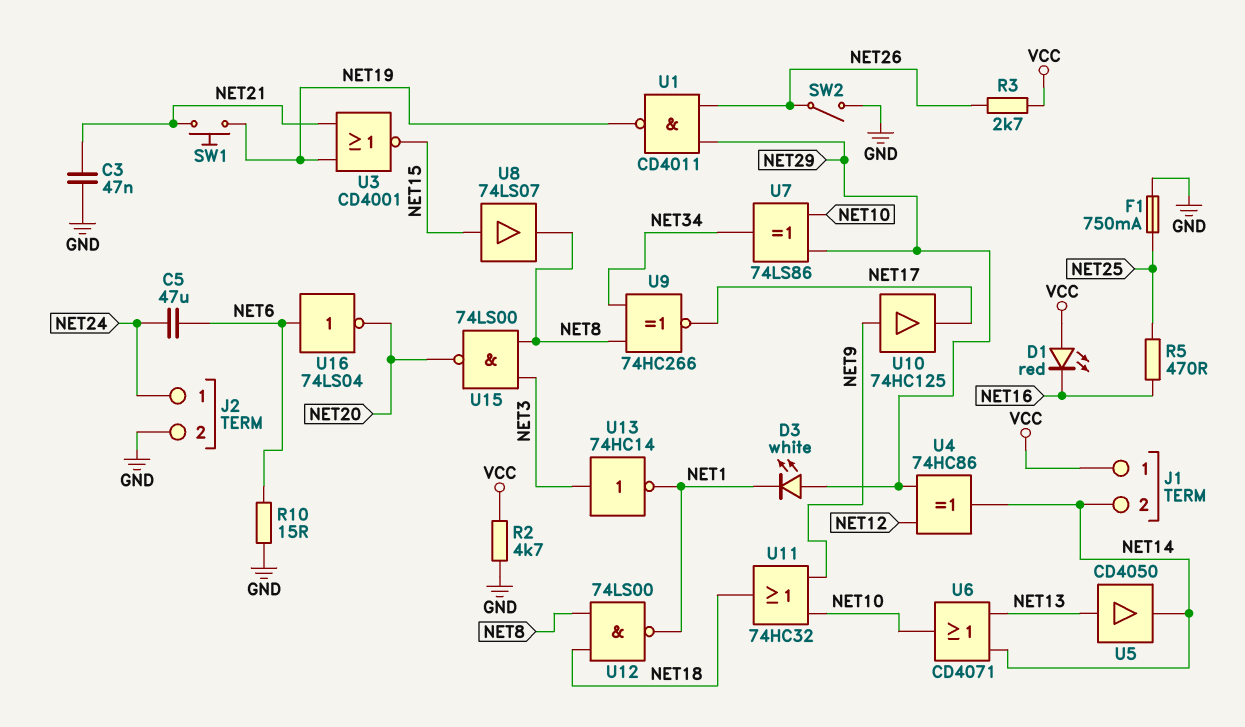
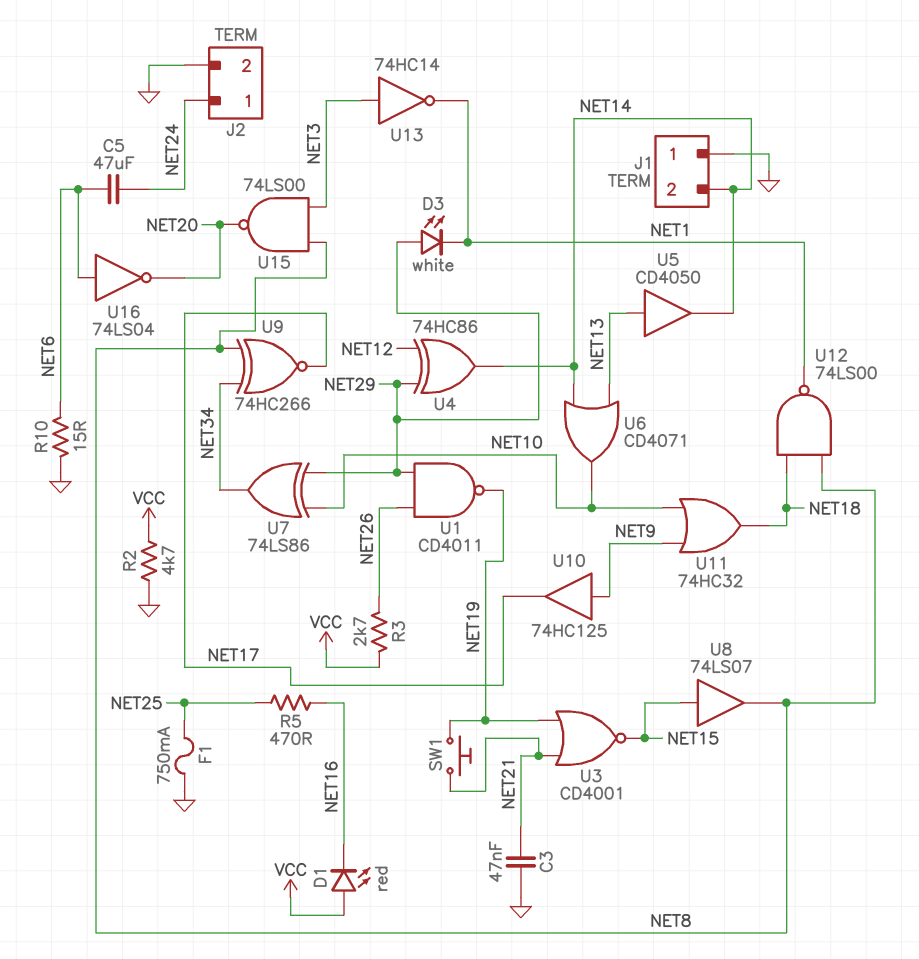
J1 pin 1: VCC -> GND
SW2: switch (GND, NET26) -> none

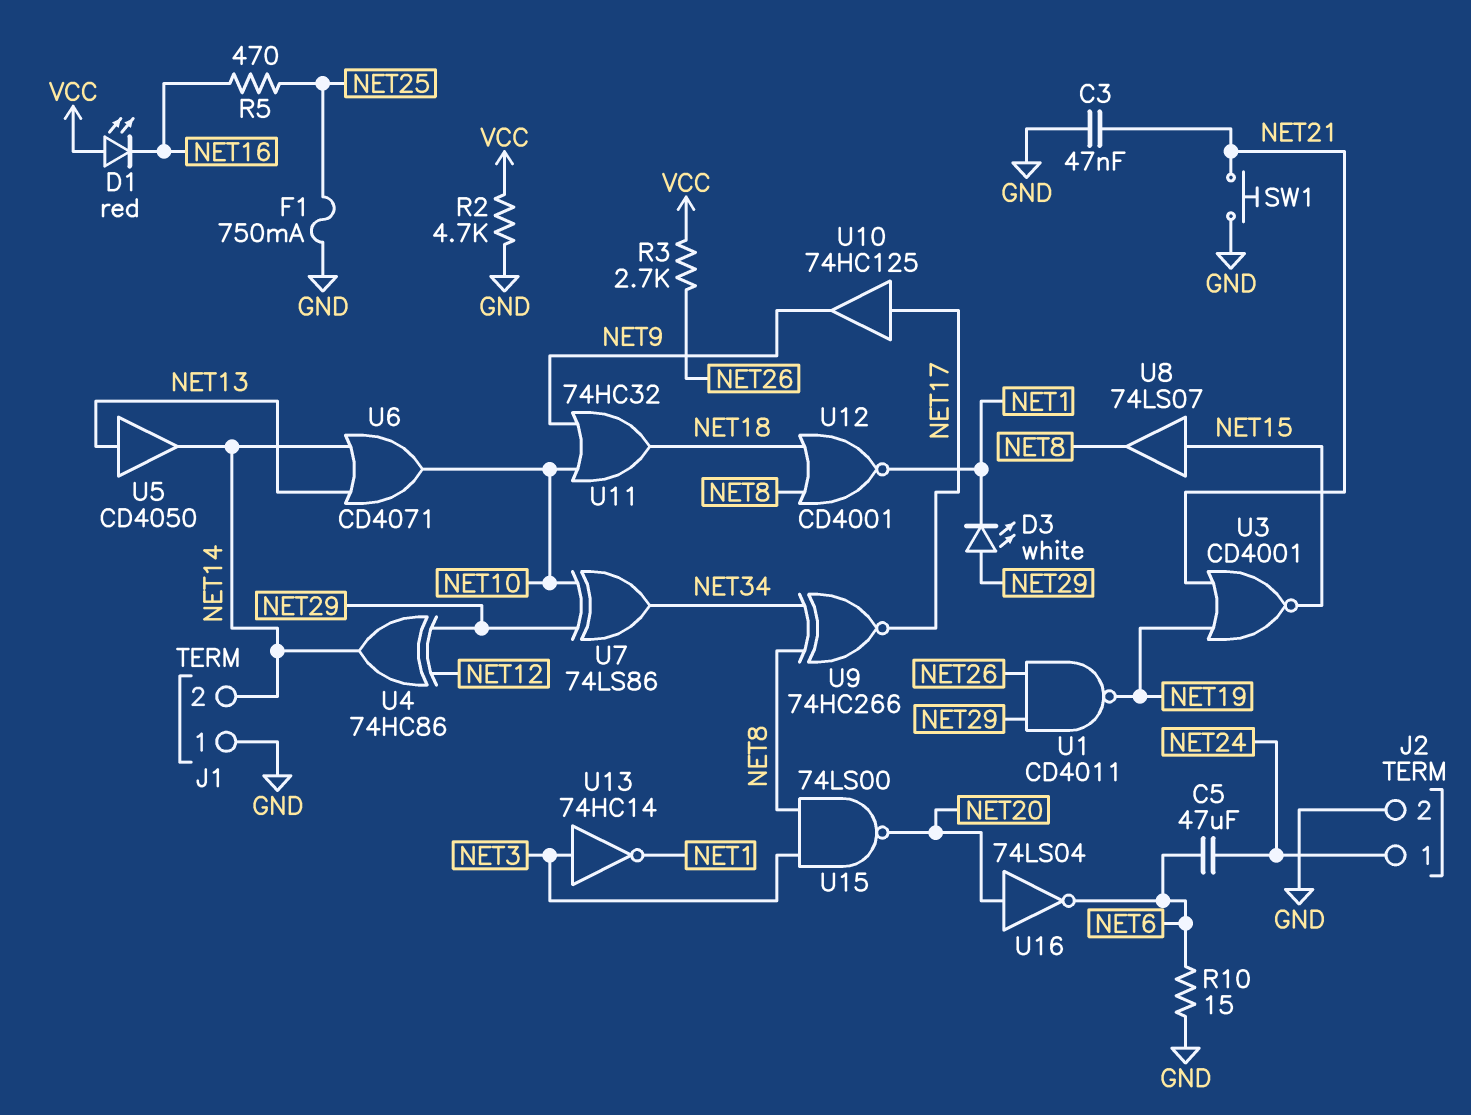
SW1: button (NET19, NET21) -> button (GND, NET21)
U10: buffer 74HC125 (in NET9, out NET17) -> buffer 74HC125 (in NET17, out NET9)
U12: NAND 74LS00 (in NET8, in NET18, out NET1) -> NOR CD4001 (in NET8, in NET18, out NET1)
U16: NOT 74LS04 (in NET6, out NET20) -> NOT 74LS04 (in NET20, out NET6)

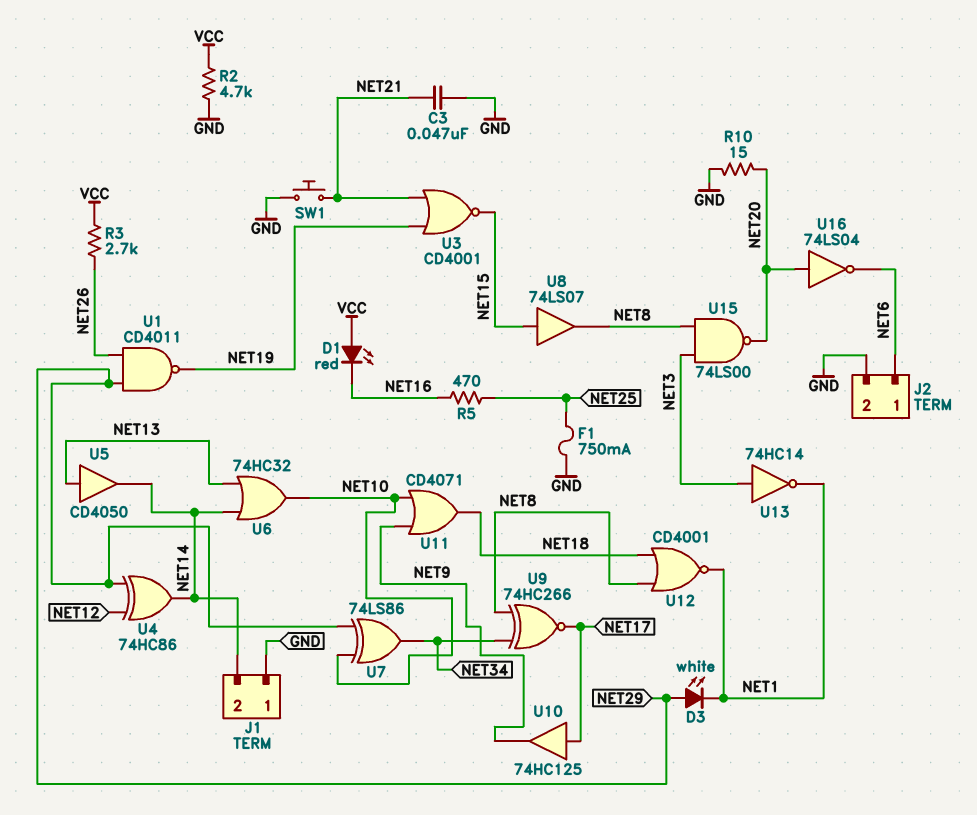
C5: 47uF (NET6, NET24) -> none
J2 pin 1: NET24 -> NET6
R10: 15 (GND, NET6) -> 15 (GND, NET20)
U6: OR CD4071 (in NET13, in NET14, out NET10) -> OR 74HC32 (in NET13, in NET14, out NET10)
U11: OR 74HC32 (in NET9, in NET10, out NET18) -> OR CD4071 (in NET9, in NET10, out NET18)

